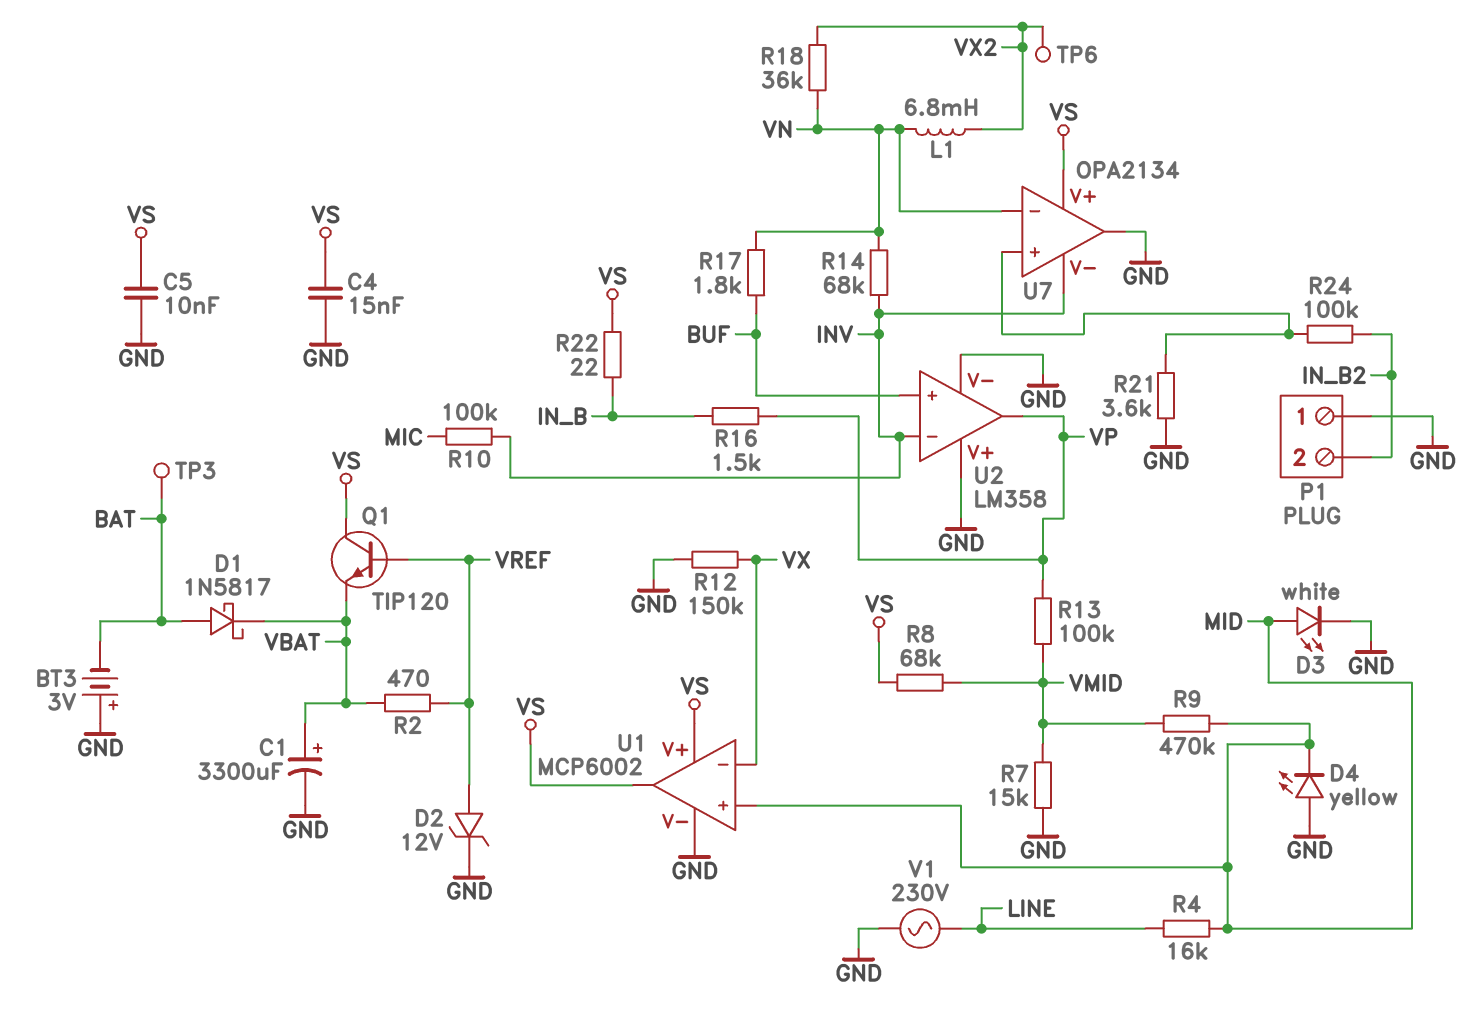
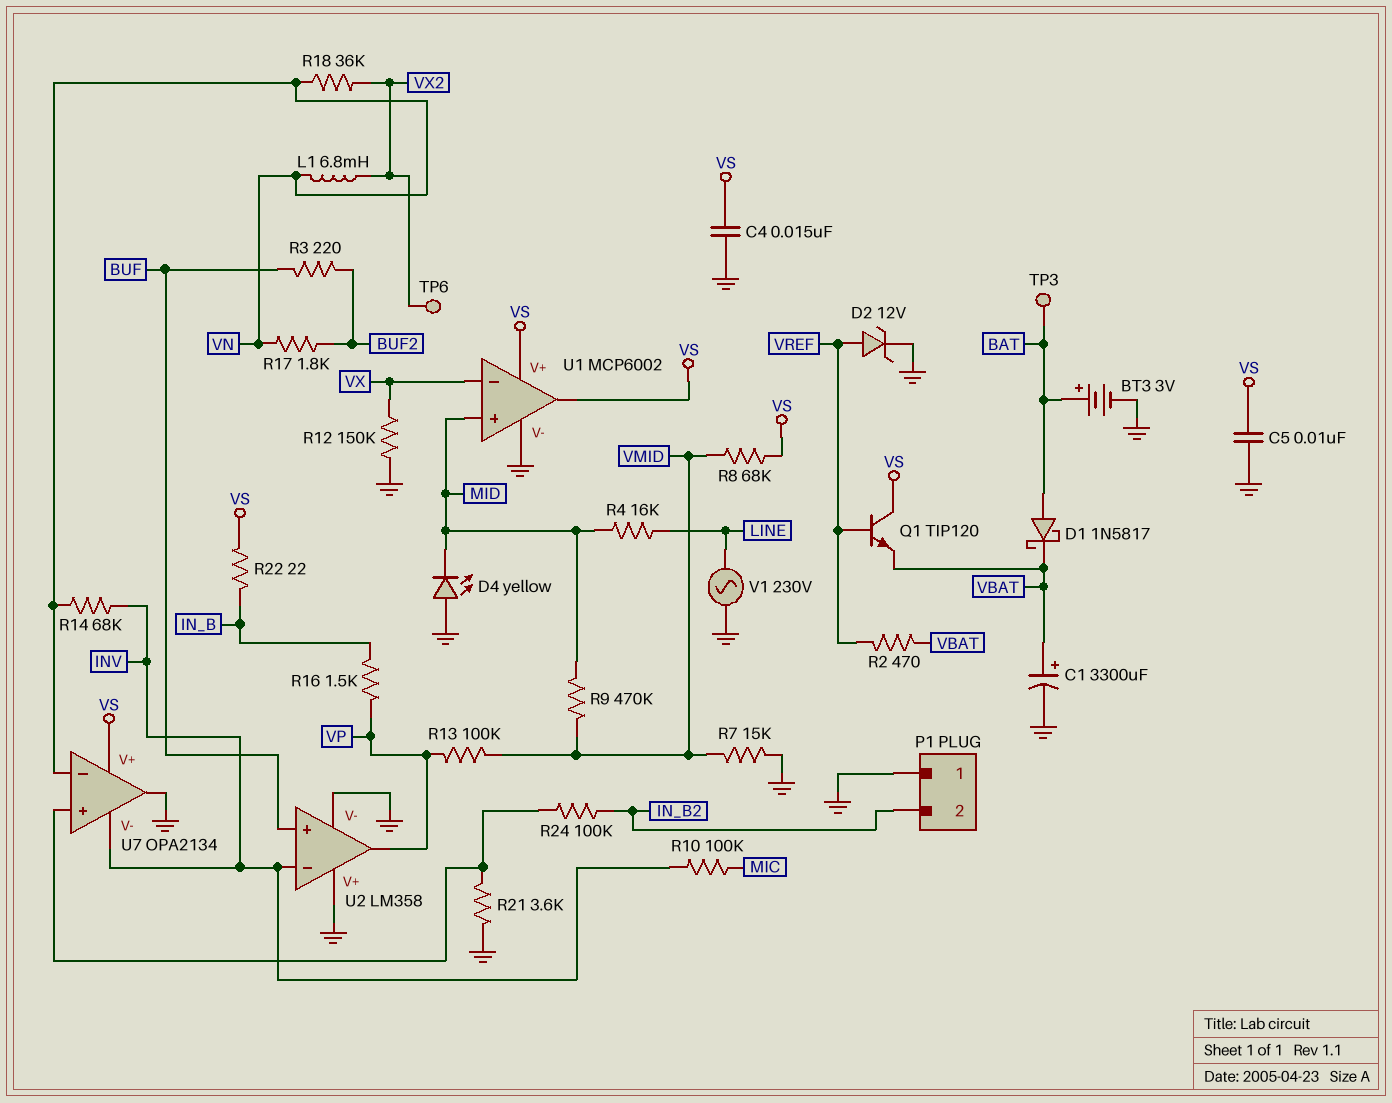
BT3: 3V (plus GND, minus BAT) -> 3V (plus BAT, minus GND)
D3: LED white (A MID, K GND) -> none
R3: none -> 220 (BUF, BUF2)
R17: 1.8k (BUF, VN) -> 1.8k (BUF2, VN)

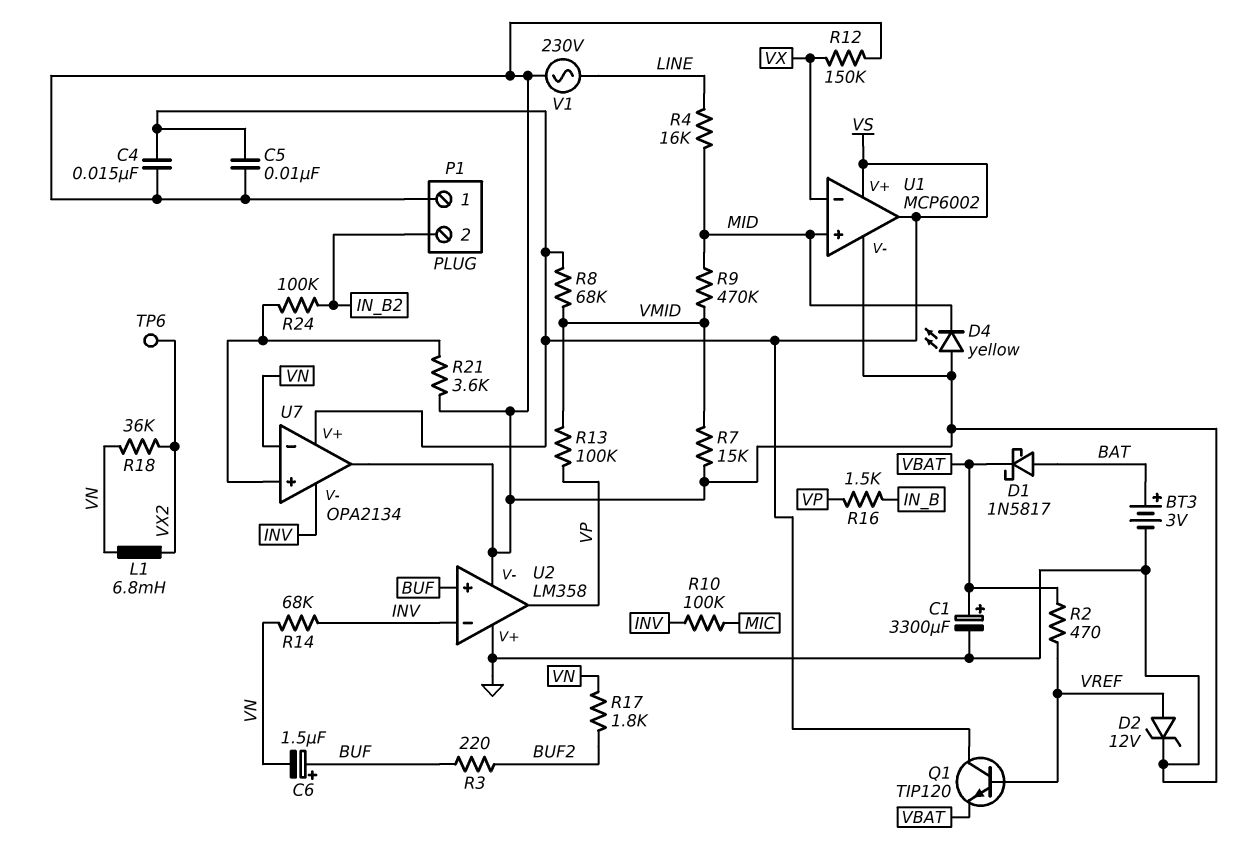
C6: none -> 1.5uF (plus BUF, minus VN)
R22: 22 (IN_B, VS) -> none
TP3: test point (BAT) -> none

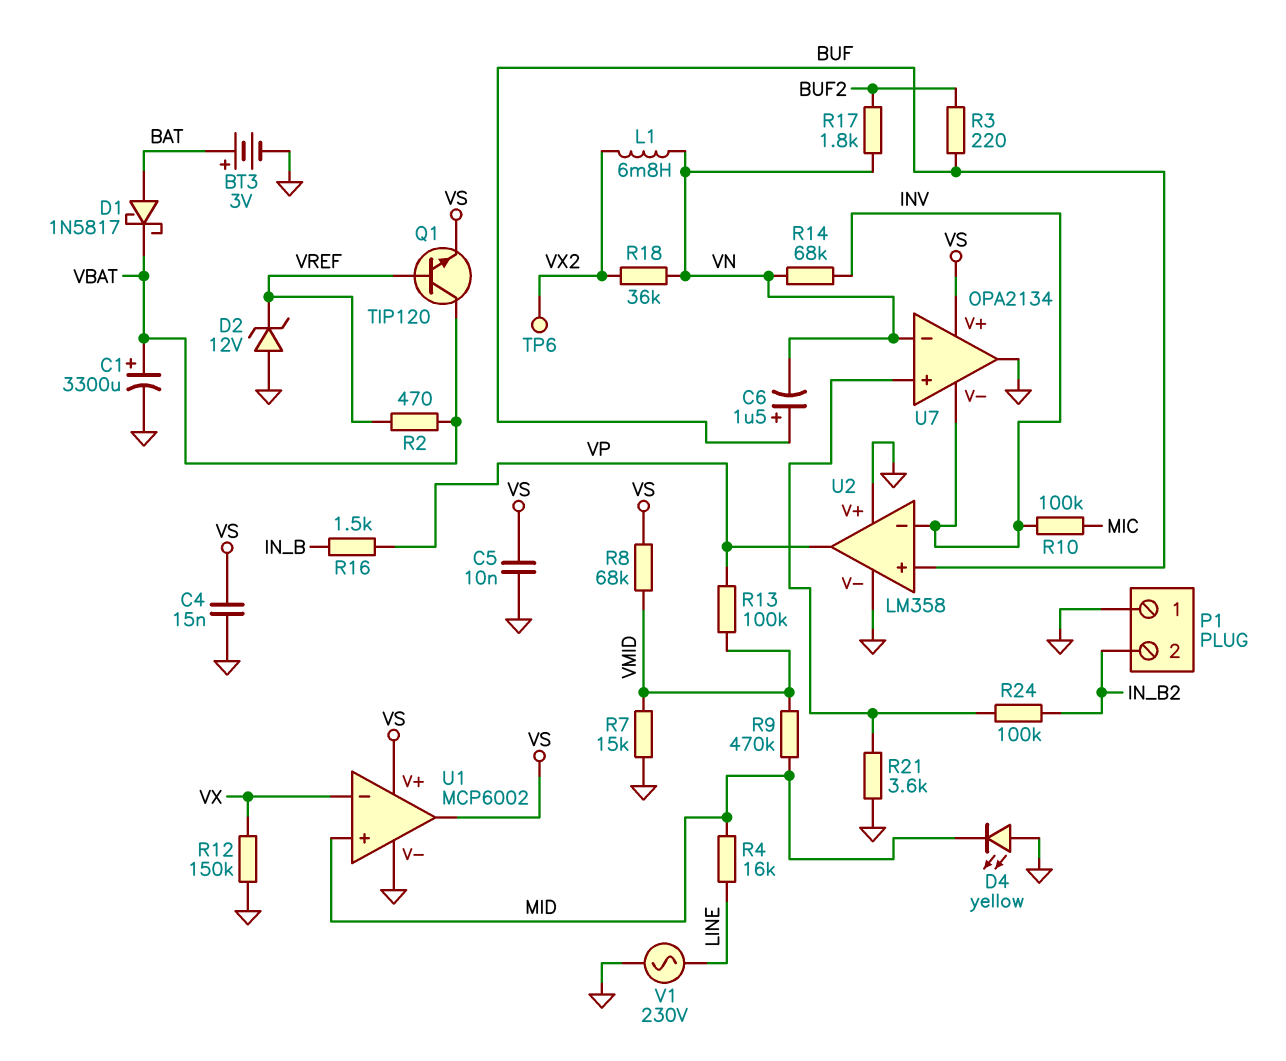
D2: zener 12V (A VREF, K GND) -> zener 12V (A GND, K VREF)
Q1: NPN TIP120 (B VREF, C VS, E VBAT) -> NPN TIP120 (B VREF, C VBAT, E VS)

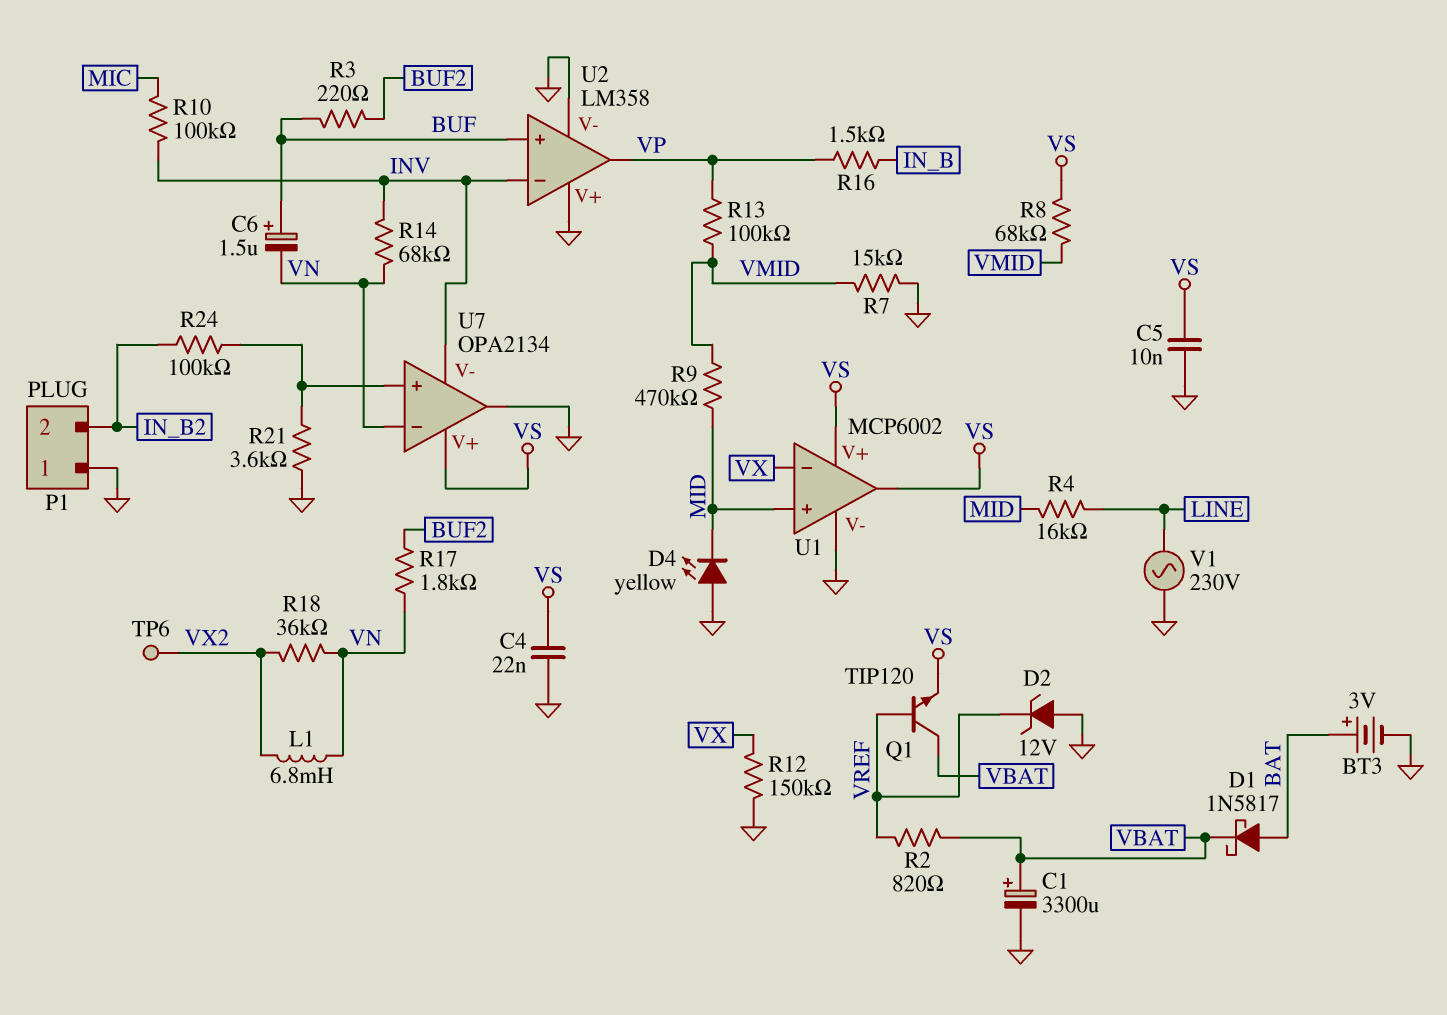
C4: 15nF (GND, VS) -> 22nF (GND, VS)
R2: 470 (VBAT, VREF) -> 820 (VBAT, VREF)

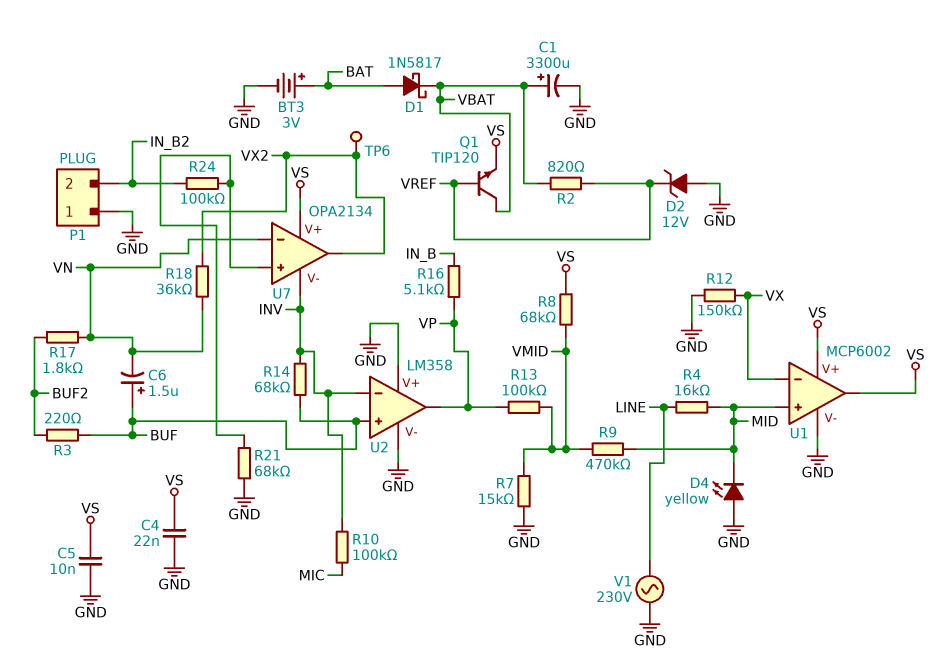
L1: 6.8mH (VN, VX2) -> none
R14: 68k (INV, VN) -> 68k (BUF, INV)
R16: 1.5k (IN_B, VP) -> 5.1k (IN_B, VP)
R21: 3.6k (GND, U7/in+) -> 68k (GND, U7/in+)
U7 pin out: GND -> VX2

